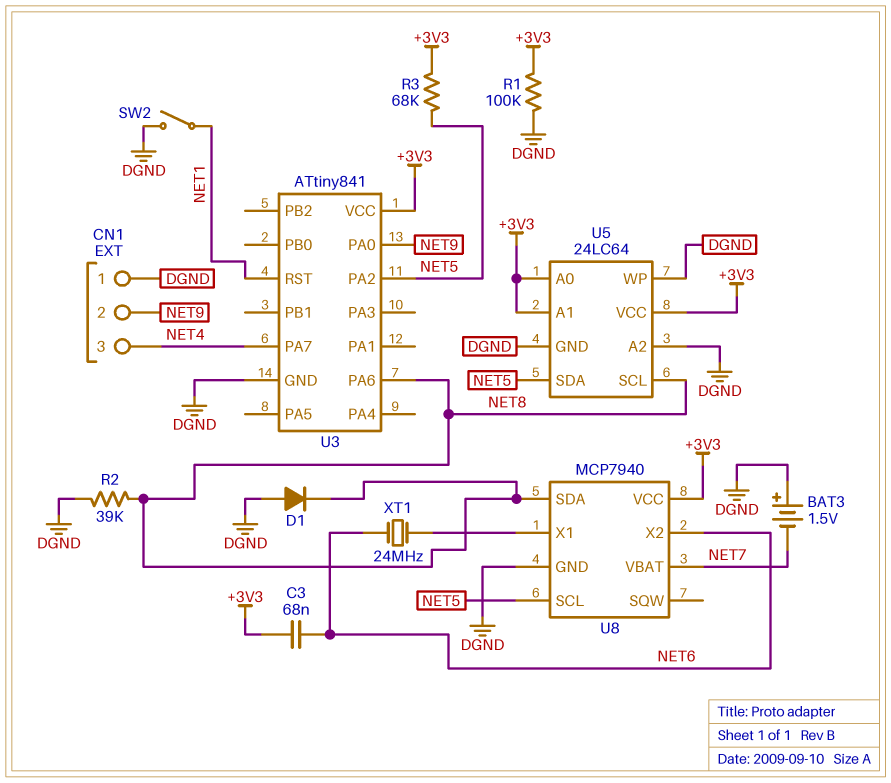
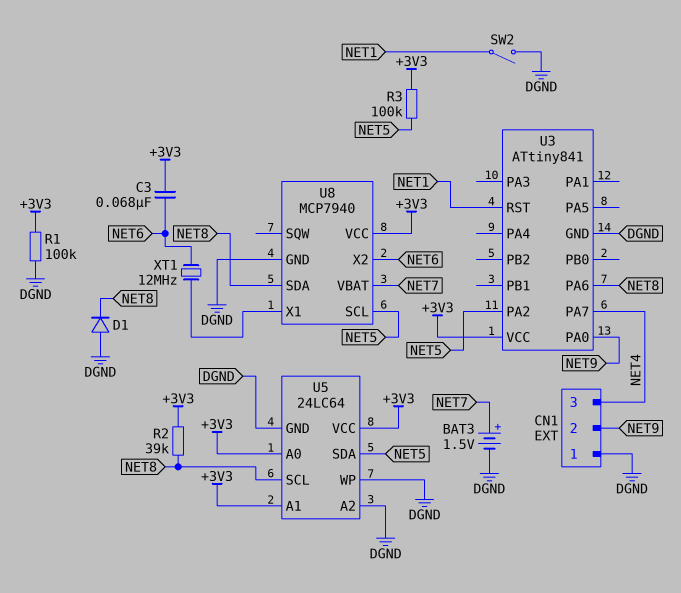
BAT3: 1.5V (plus DGND, minus NET7) -> 1.5V (plus NET7, minus DGND)
R2: 39k (DGND, NET8) -> 39k (+3V3, NET8)
R3: 68k (+3V3, NET5) -> 100k (+3V3, NET5)
XT1: 24MHz (NET6, U8/X1) -> 12MHz (NET6, U8/X1)

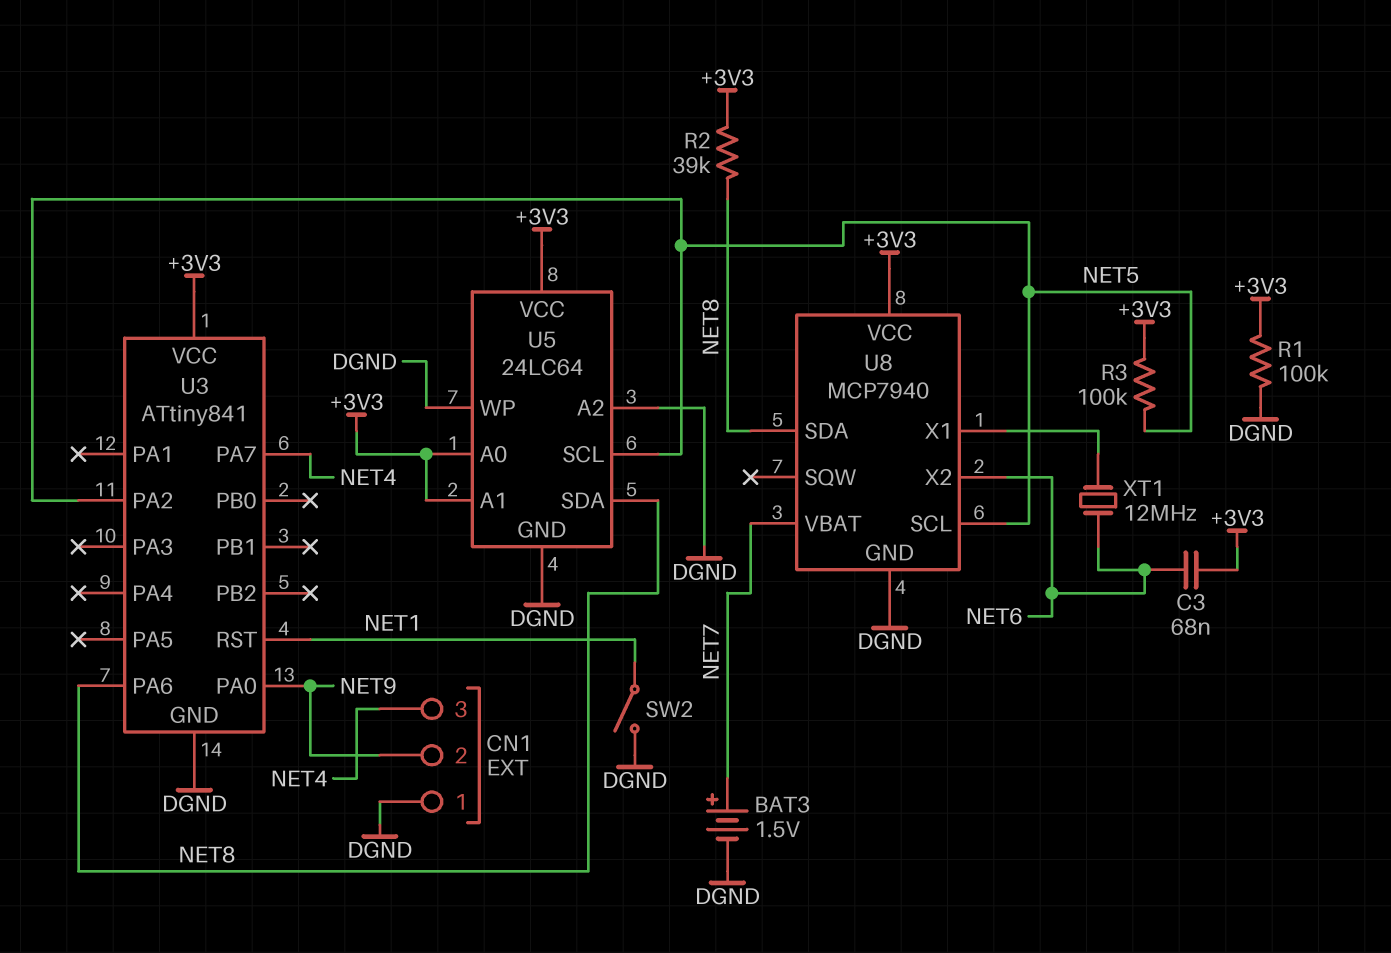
D1: diode (A DGND, K NET8) -> none
U5 pin SCL: NET8 -> NET5
U5 pin SDA: NET5 -> NET8

